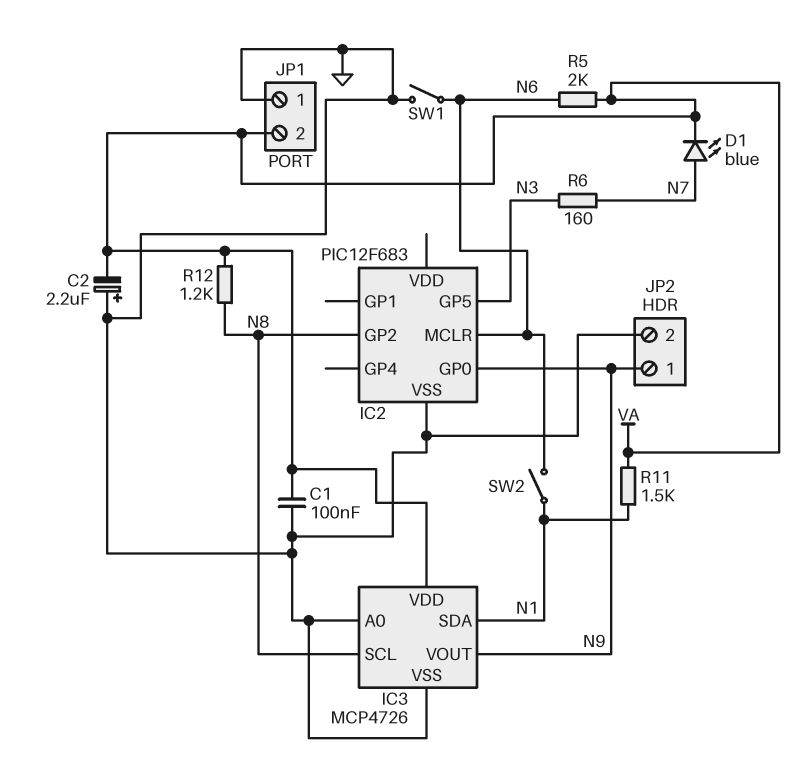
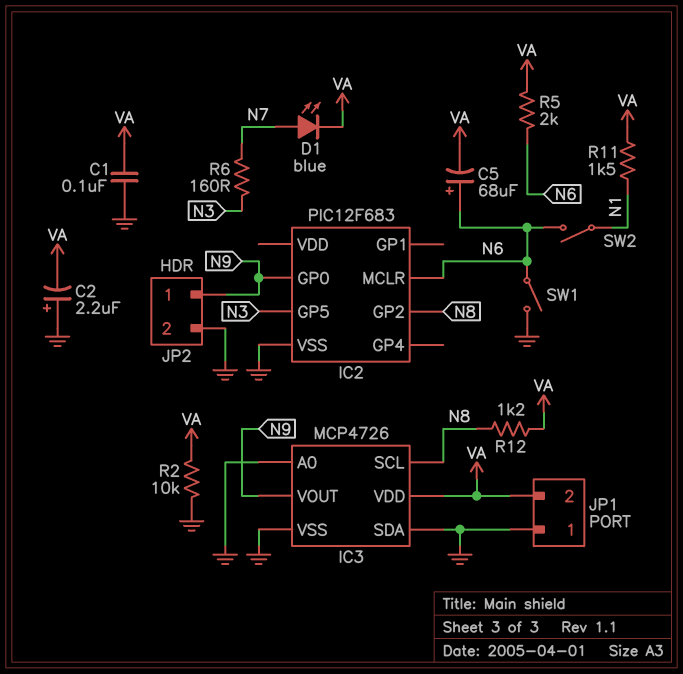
C5: none -> 68uF (plus N6, minus VA)
IC3 pin SDA: N1 -> GND
R2: none -> 10k (GND, VA)

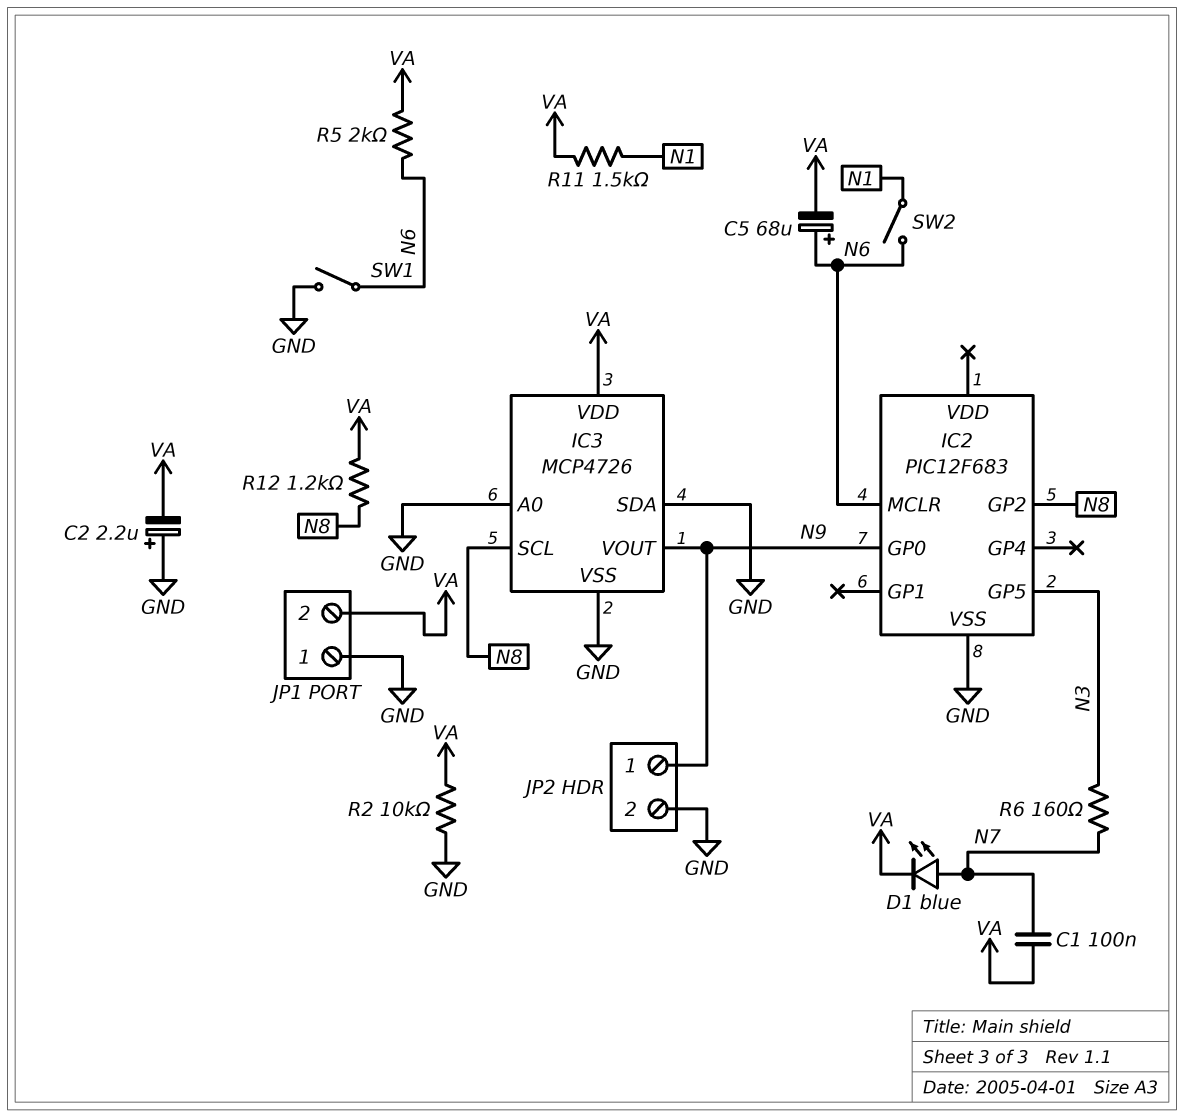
C1: 100nF (GND, VA) -> 100nF (N7, VA)

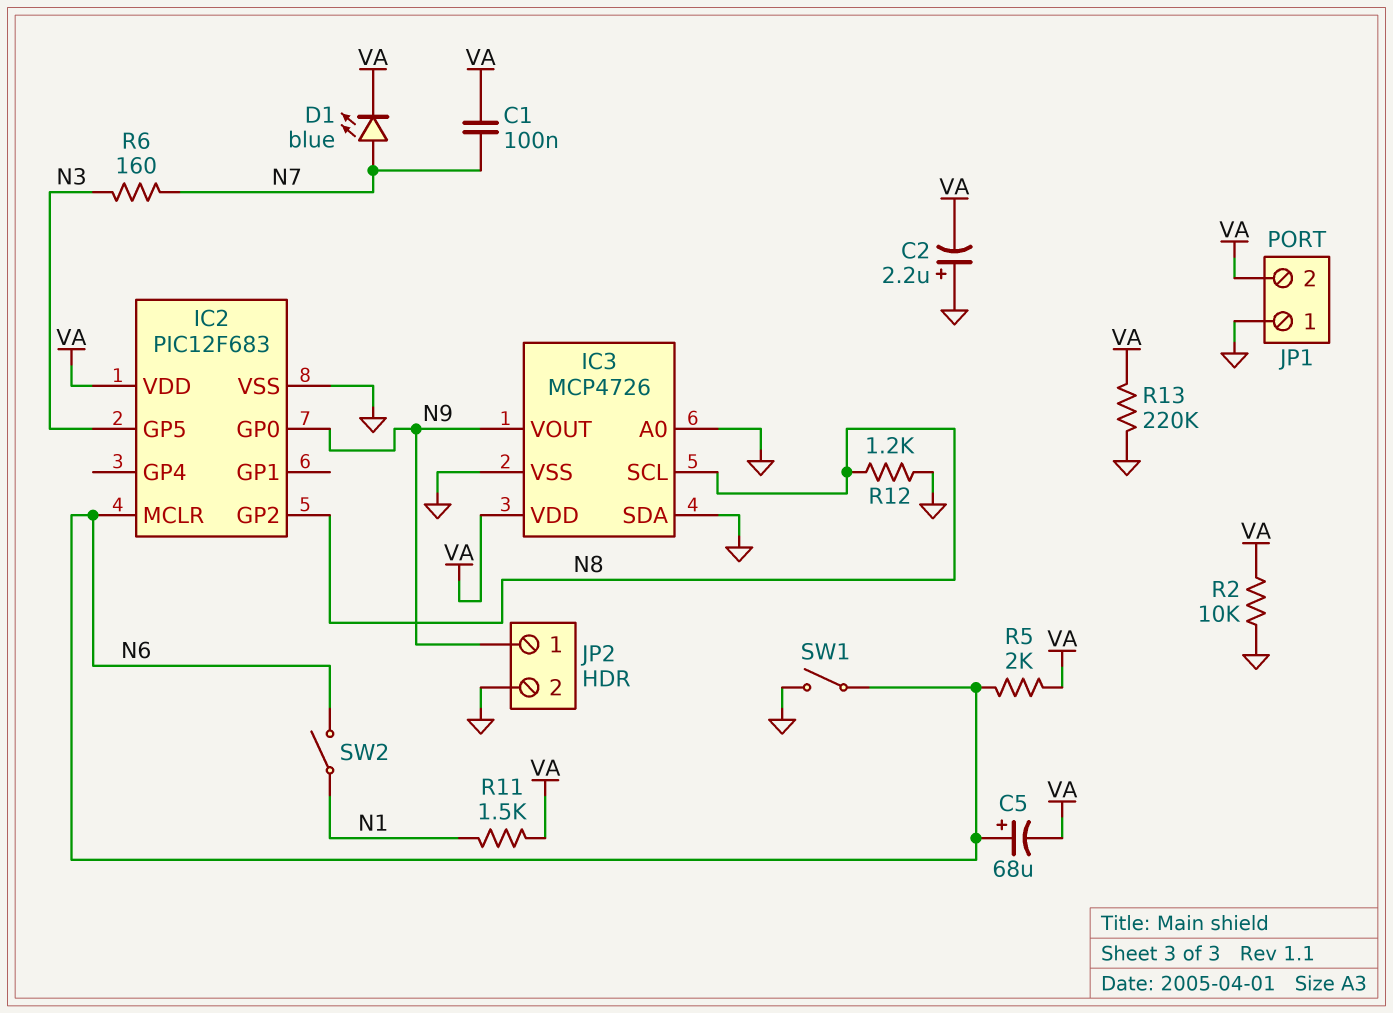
IC2 pin VDD: none -> VA
R12: 1.2k (N8, VA) -> 1.2k (GND, N8)
R13: none -> 220k (GND, VA)

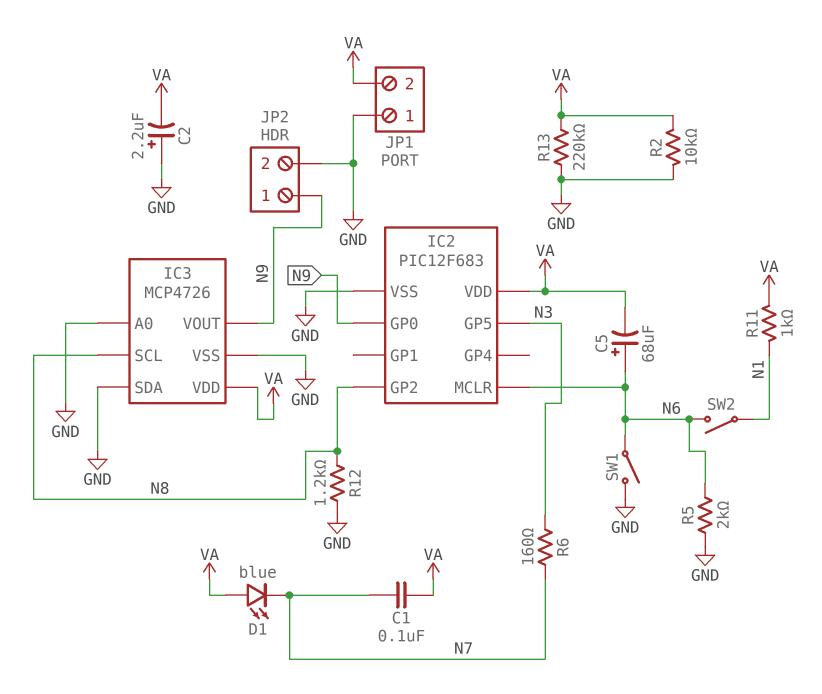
D1: LED blue (A N7, K VA) -> LED blue (A VA, K N7)
R5: 2k (N6, VA) -> 2k (GND, N6)
R11: 1.5k (N1, VA) -> 1k (N1, VA)

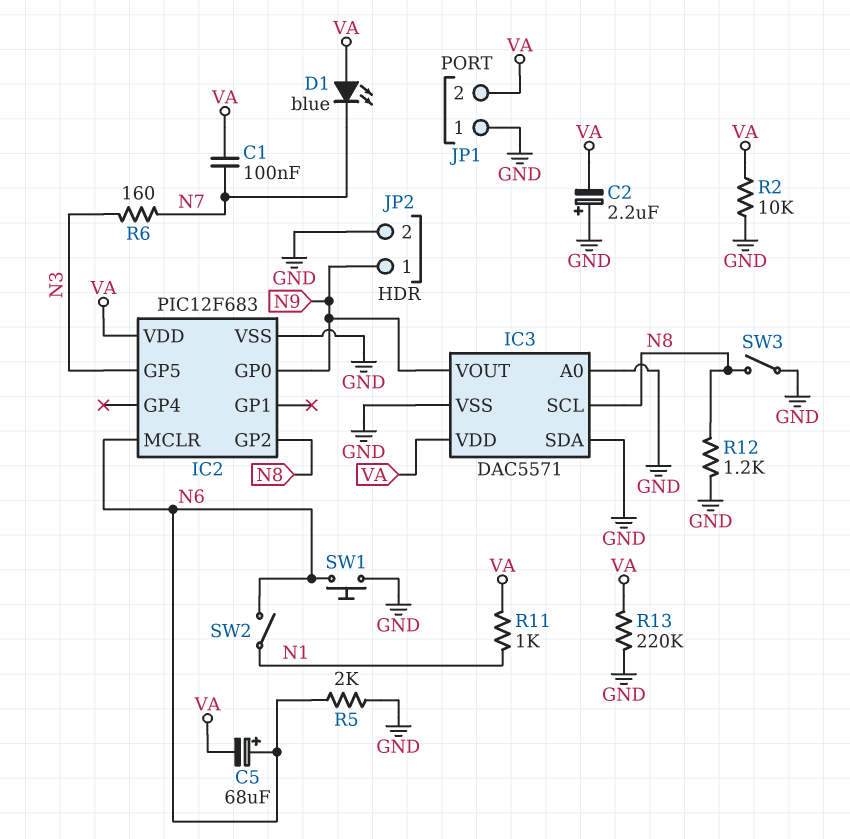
IC3: MCP4726 -> DAC5571
SW1: switch (GND, N6) -> button (GND, N6)
SW3: none -> switch (GND, N8)

